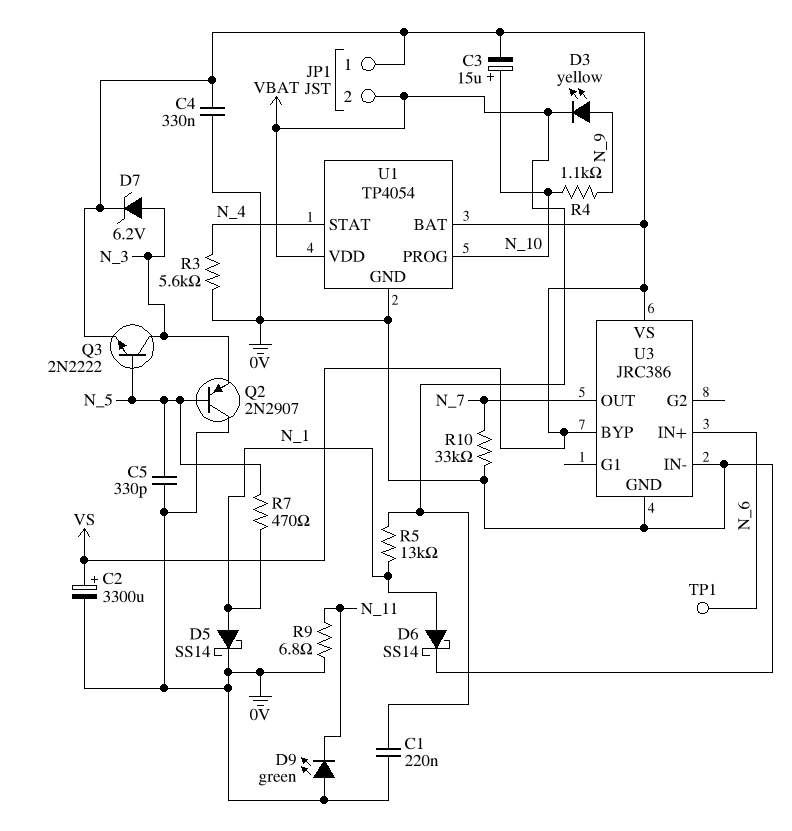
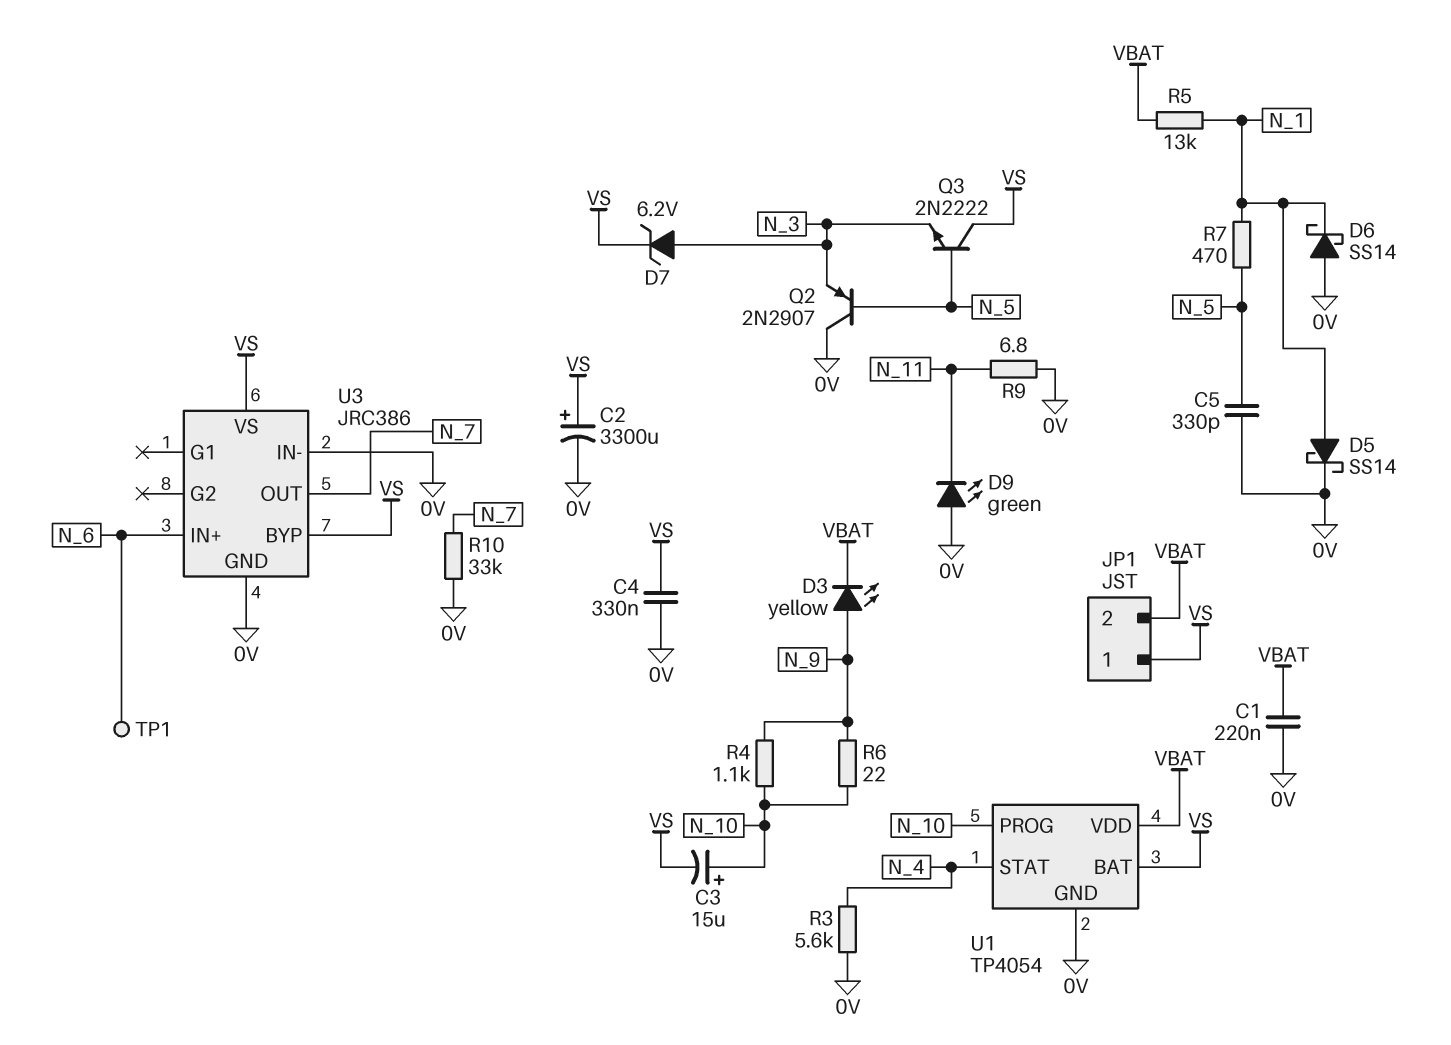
D6: schottky SS14 (A N_1, K 0V) -> schottky SS14 (A 0V, K N_1)
Q3: NPN 2N2222 (B N_5, C N_3, E VS) -> NPN 2N2222 (B N_5, C VS, E N_3)
R6: none -> 22 (N_9, N_10)

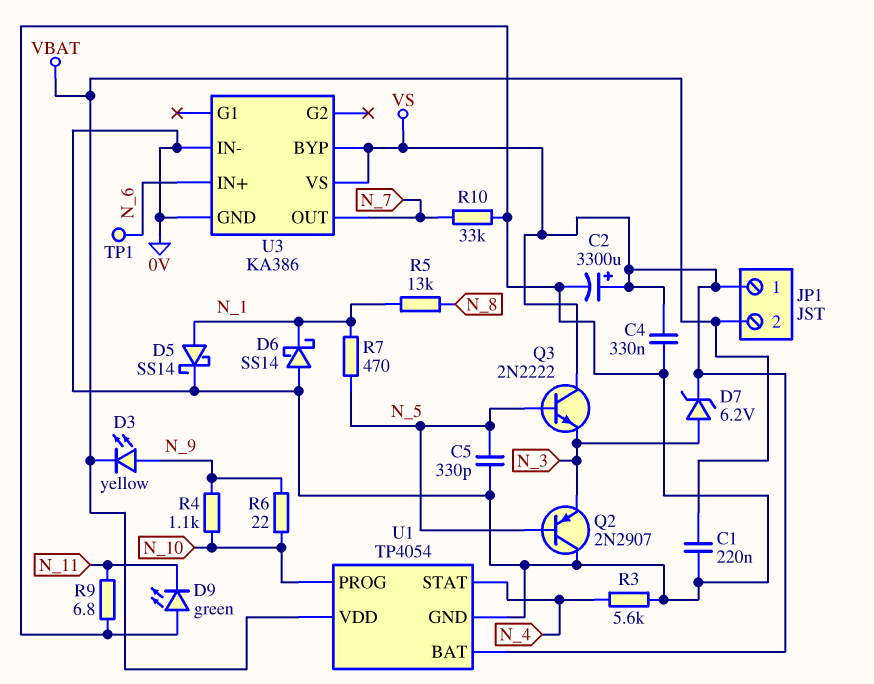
C3: 15uF (plus N_10, minus VS) -> none
R5: 13k (N_1, VBAT) -> 13k (N_1, N_8)
U3: JRC386 -> KA386

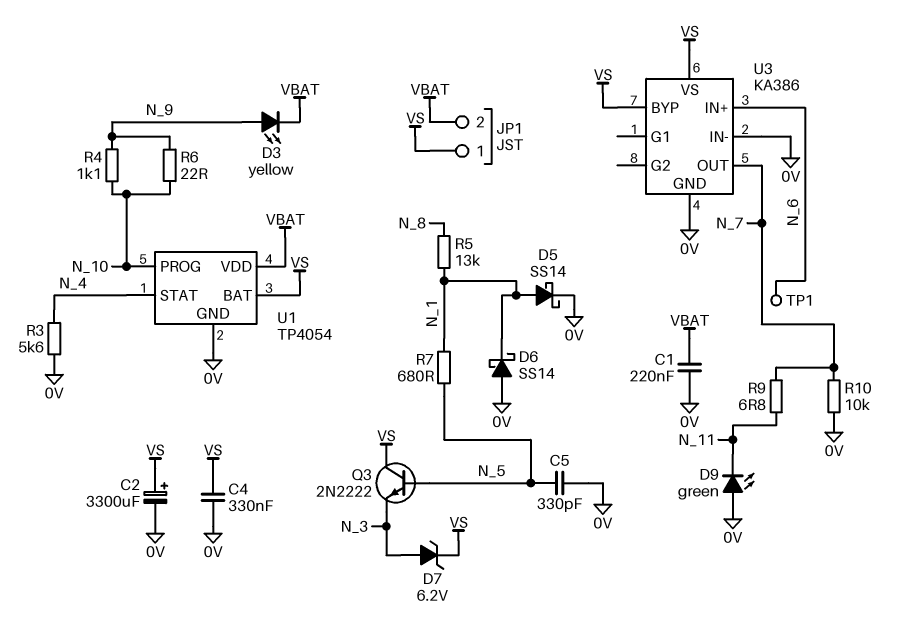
Q2: PNP 2N2907 (B N_5, C 0V, E N_3) -> none
R7: 470 (N_1, N_5) -> 680 (N_1, N_5)
R9: 6.8 (0V, N_11) -> 6.8 (N_7, N_11)
R10: 33k (0V, N_7) -> 10k (0V, N_7)

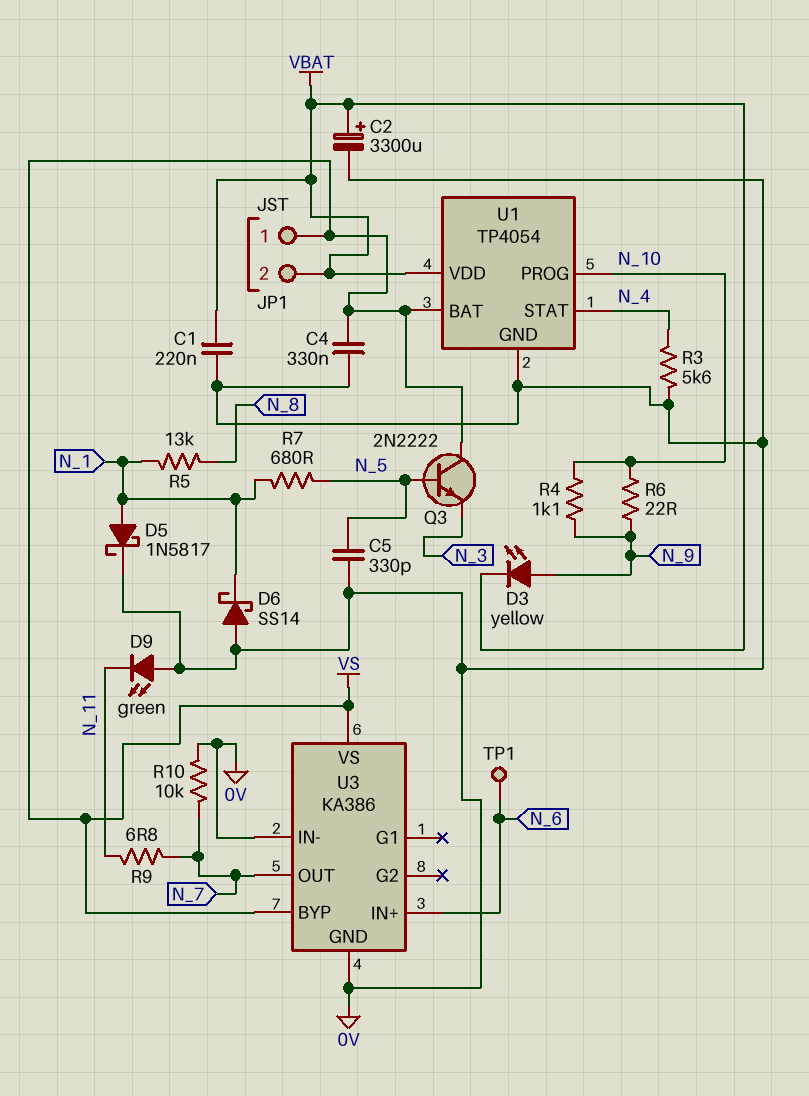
C2: 3300uF (plus VS, minus 0V) -> 3300uF (plus VBAT, minus 0V)
D5: schottky SS14 (A N_1, K 0V) -> schottky 1N5817 (A N_1, K 0V)
D7: zener 6.2V (A N_3, K VS) -> none

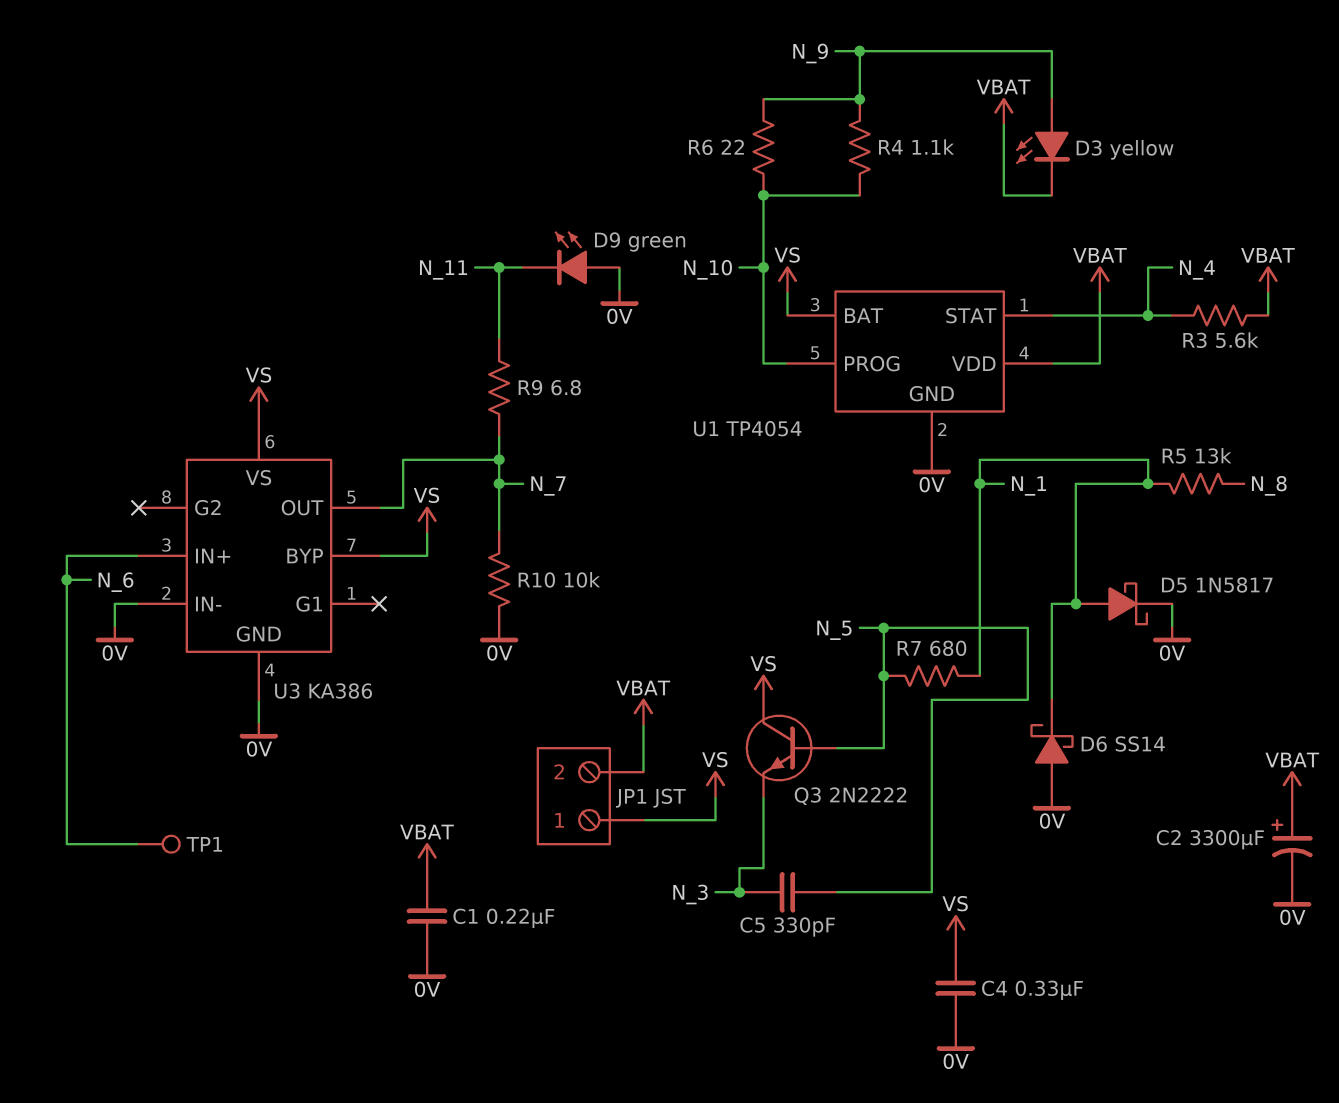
C5: 330pF (0V, N_5) -> 330pF (N_3, N_5)
R3: 5.6k (0V, N_4) -> 5.6k (N_4, VBAT)

